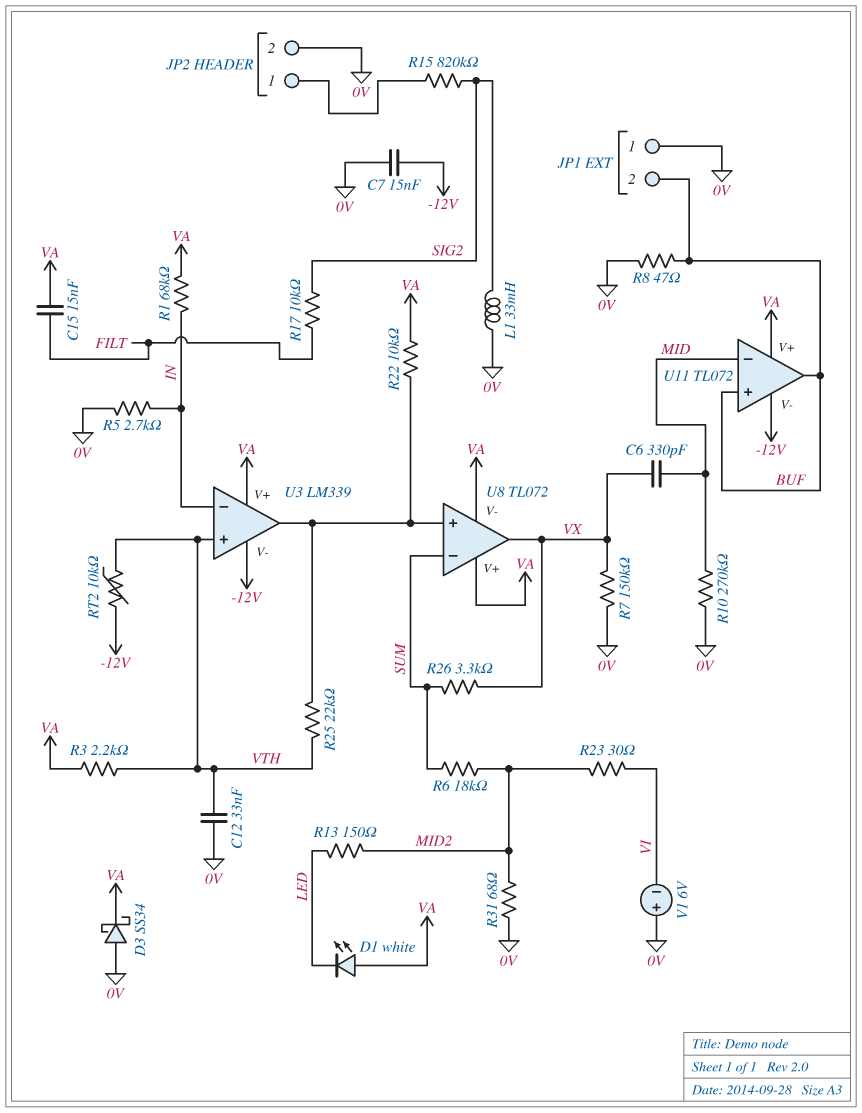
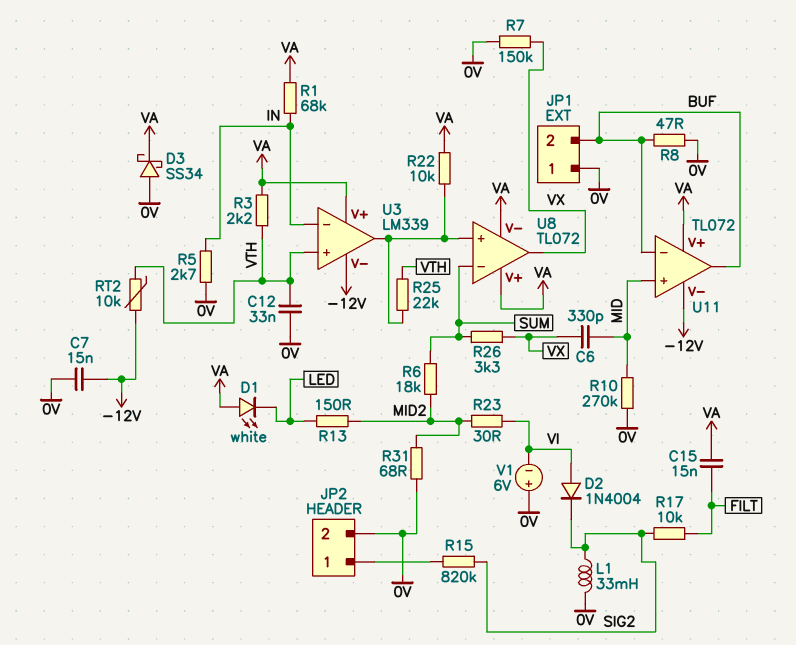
D2: none -> diode 1N4004 (A VI, K SIG2)
U11 pin in+: BUF -> MID
U11 pin in-: MID -> BUF

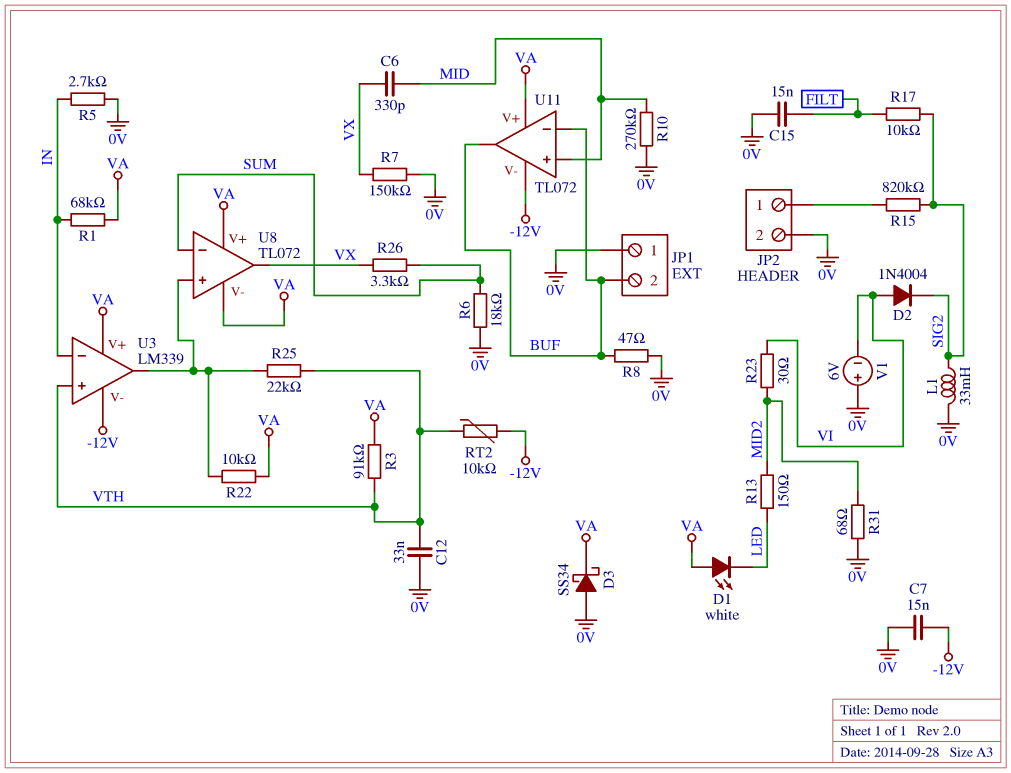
C15: 15nF (FILT, VA) -> 15nF (0V, FILT)
R3: 2.2k (VA, VTH) -> 91k (VA, VTH)
R6: 18k (MID2, SUM) -> 18k (0V, SUM)

